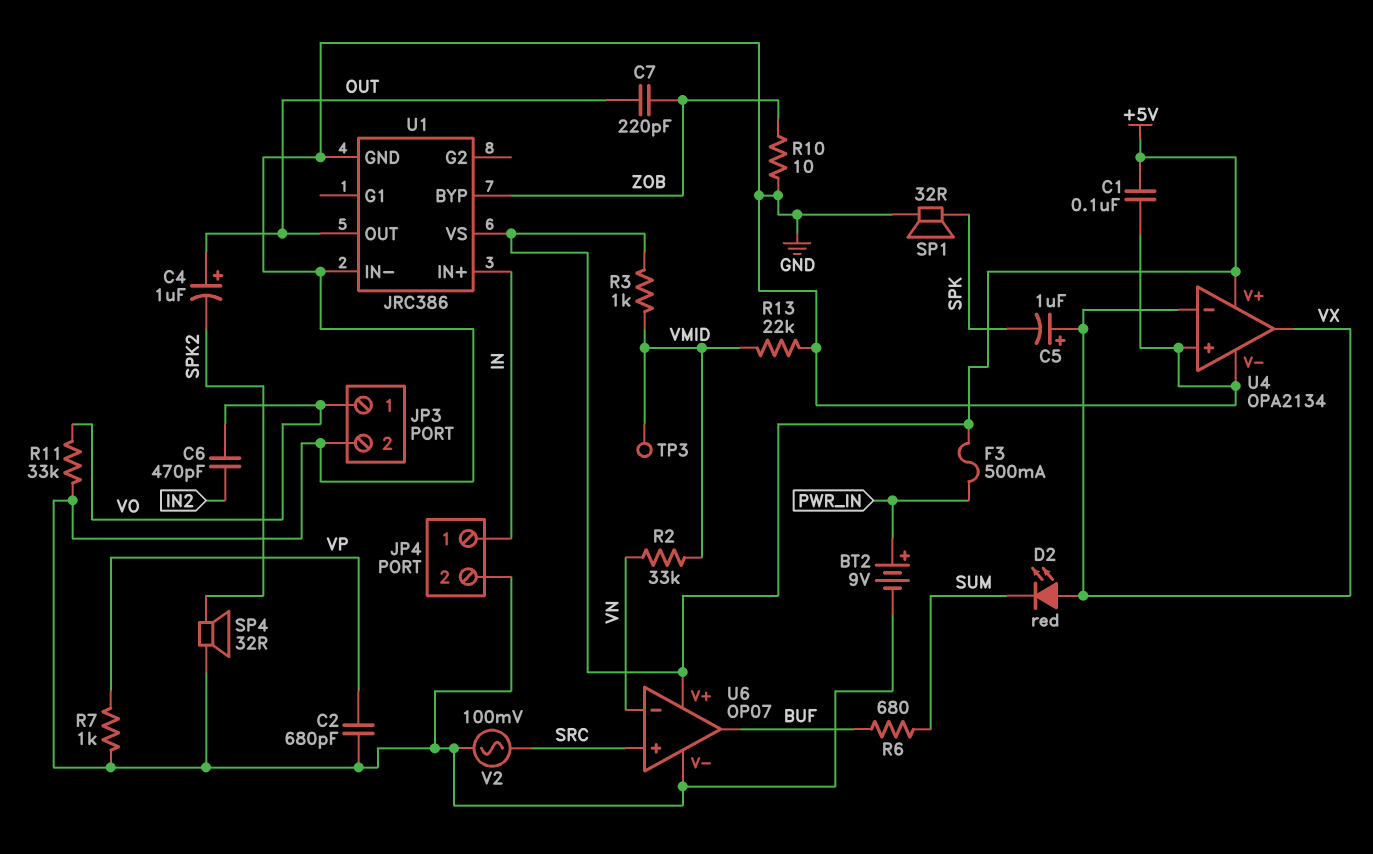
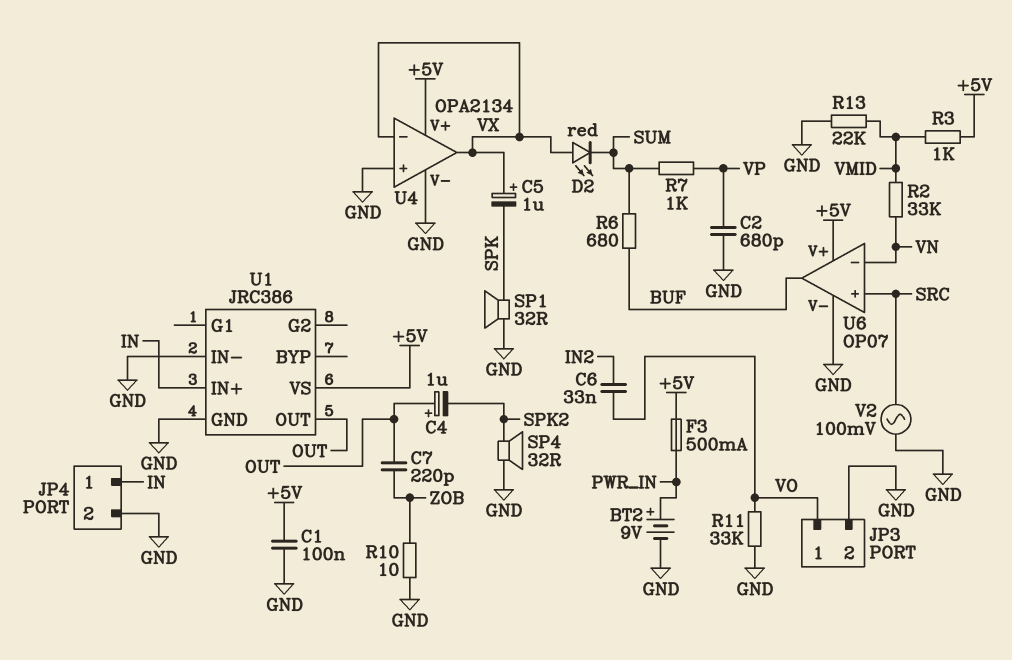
C6: 470pF (IN2, VO) -> 33nF (IN2, VO)
R7: 1k (GND, VP) -> 1k (SUM, VP)
TP3: test point (VMID) -> none
U1 pin BYP: ZOB -> none

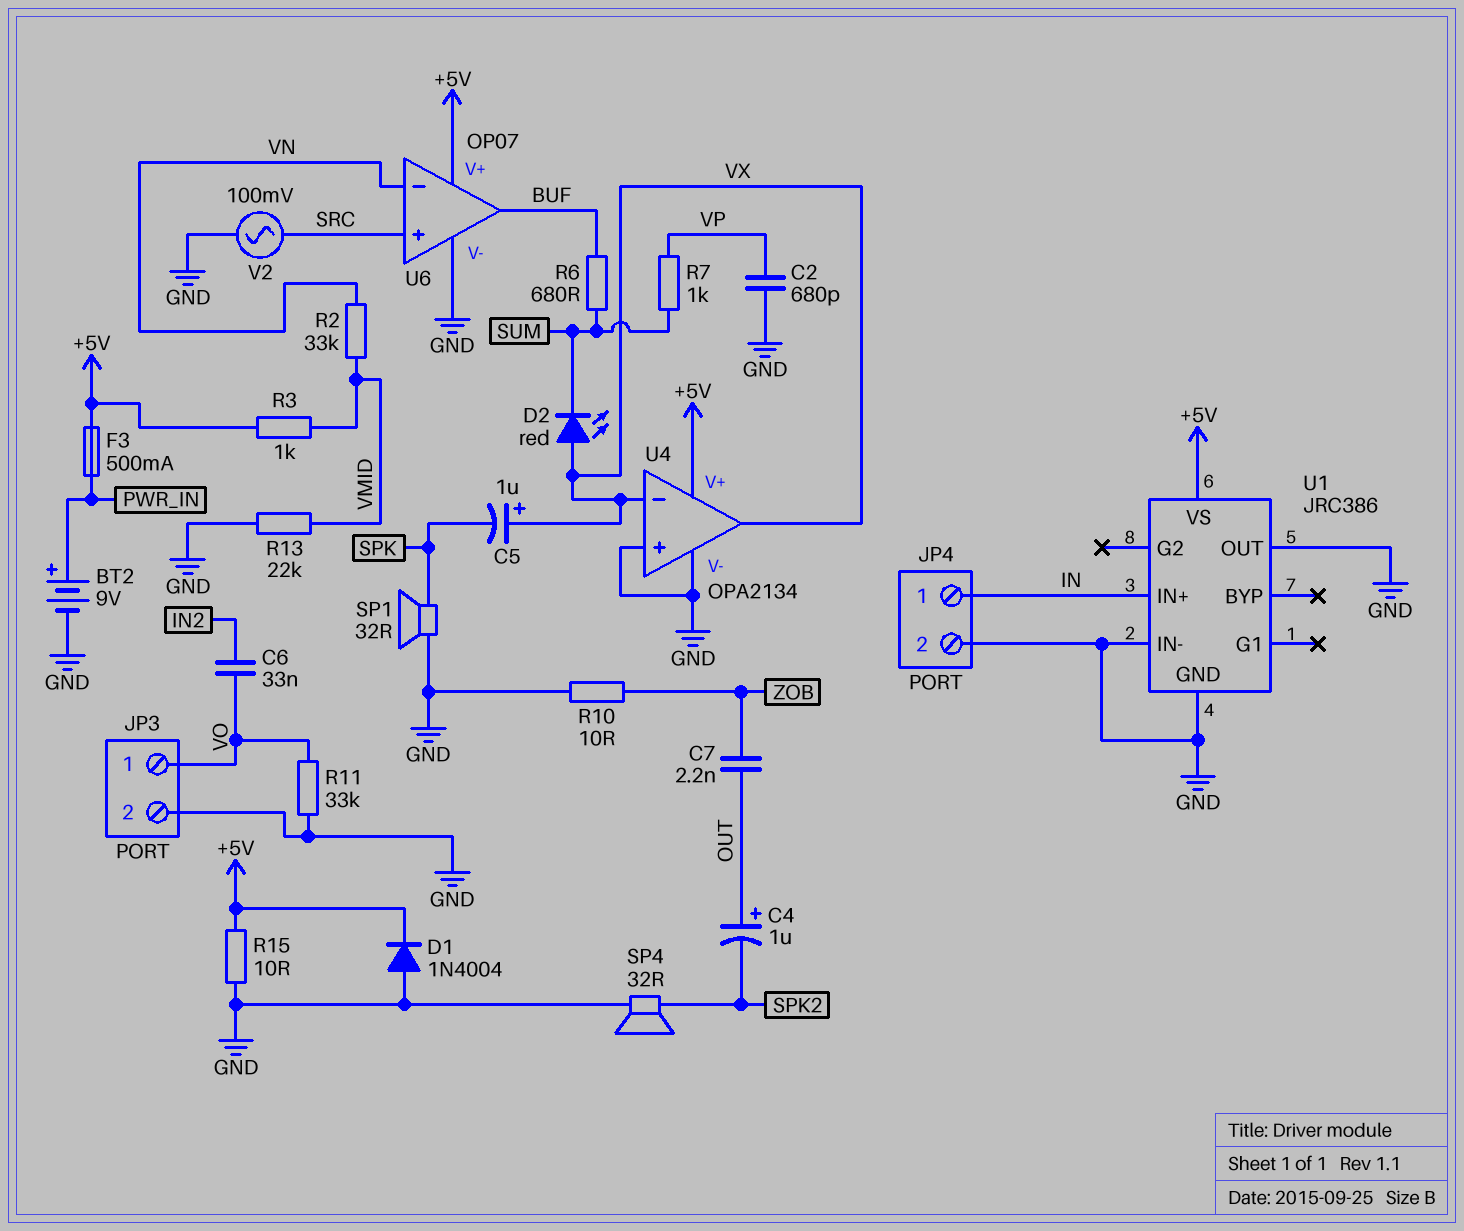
C1: 100nF (+5V, GND) -> none
C7: 220pF (OUT, ZOB) -> 2.2nF (OUT, ZOB)
D1: none -> diode 1N4004 (A GND, K +5V)
R15: none -> 10 (+5V, GND)
U1 pin OUT: OUT -> GND

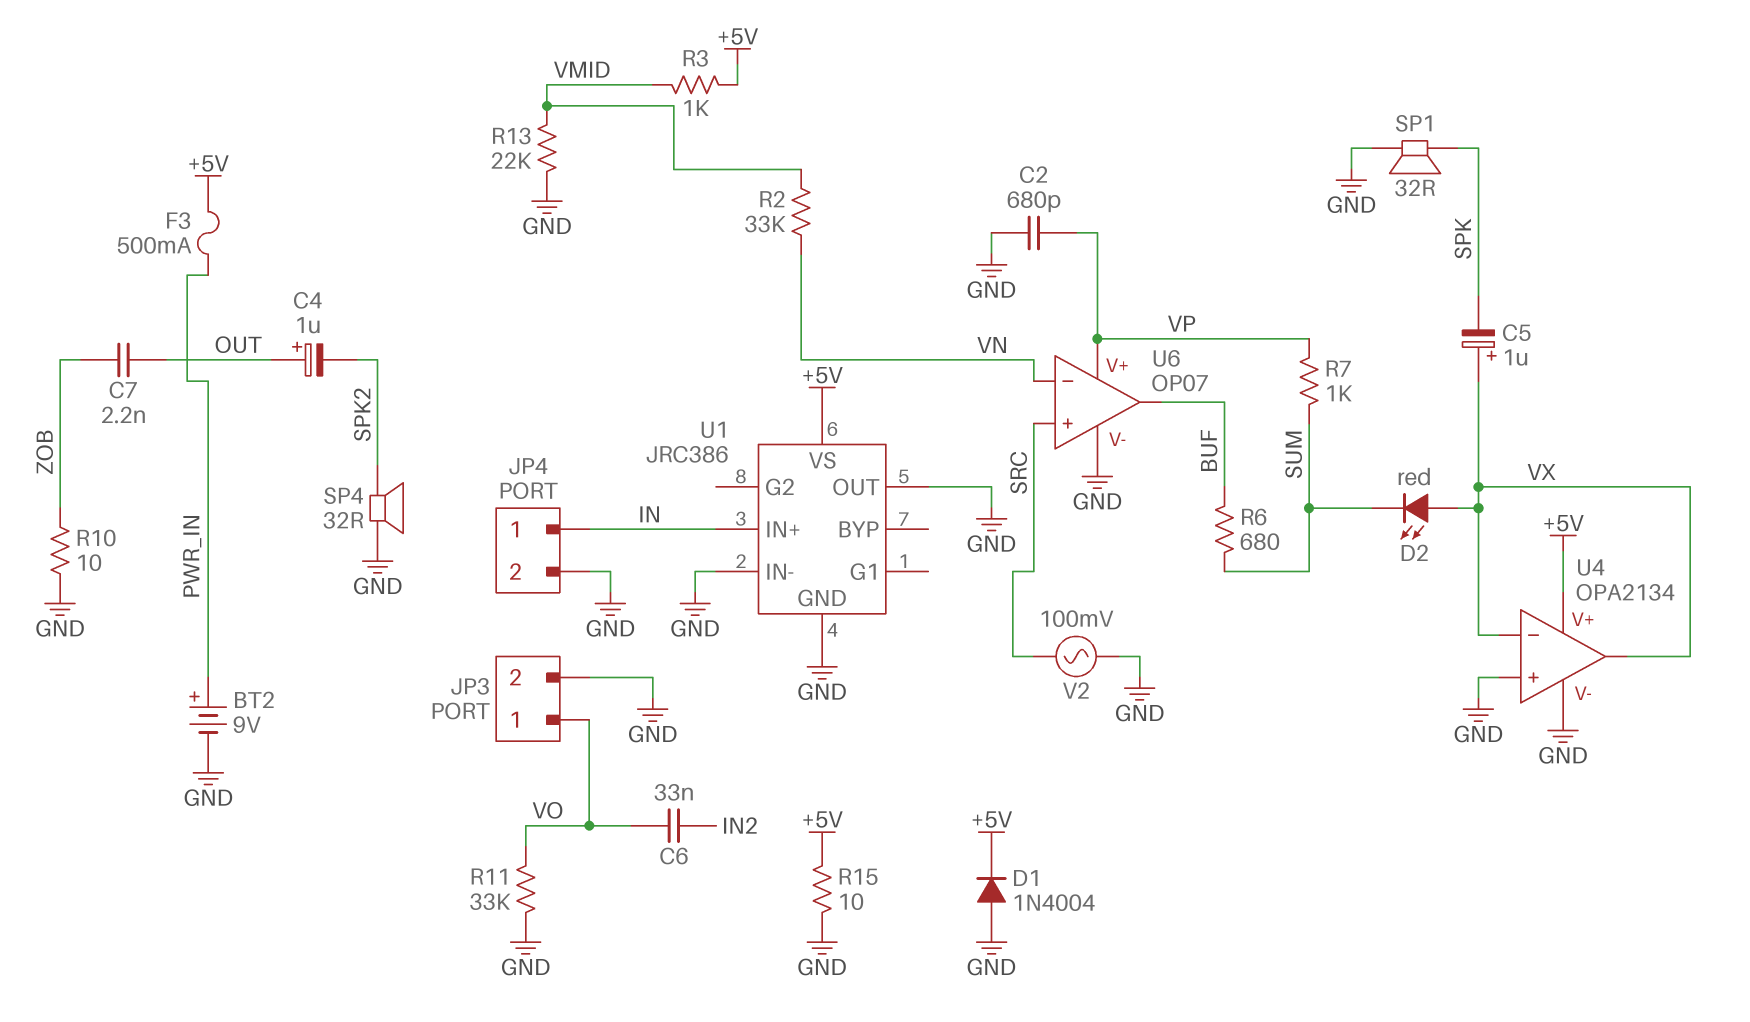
U6 pin V+: +5V -> VP

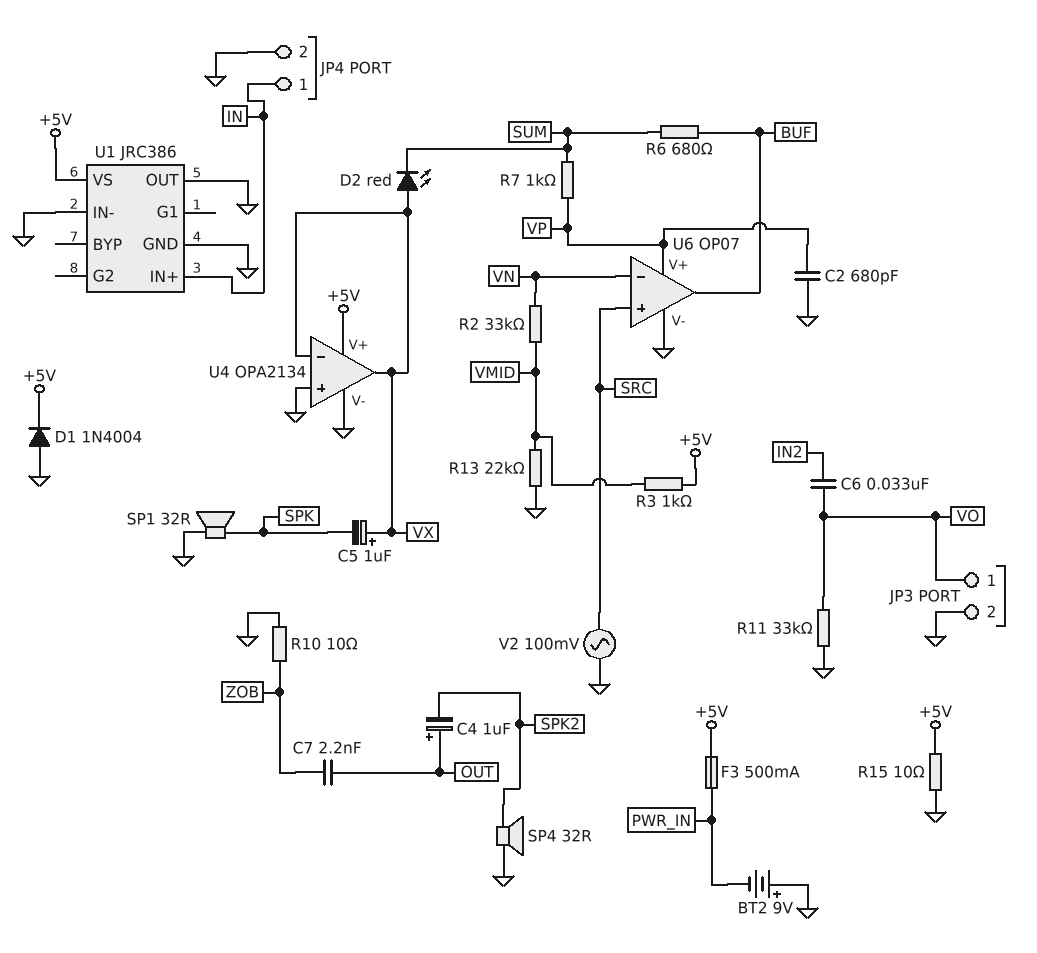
BT2: 9V (plus PWR_IN, minus GND) -> 9V (plus GND, minus PWR_IN)

